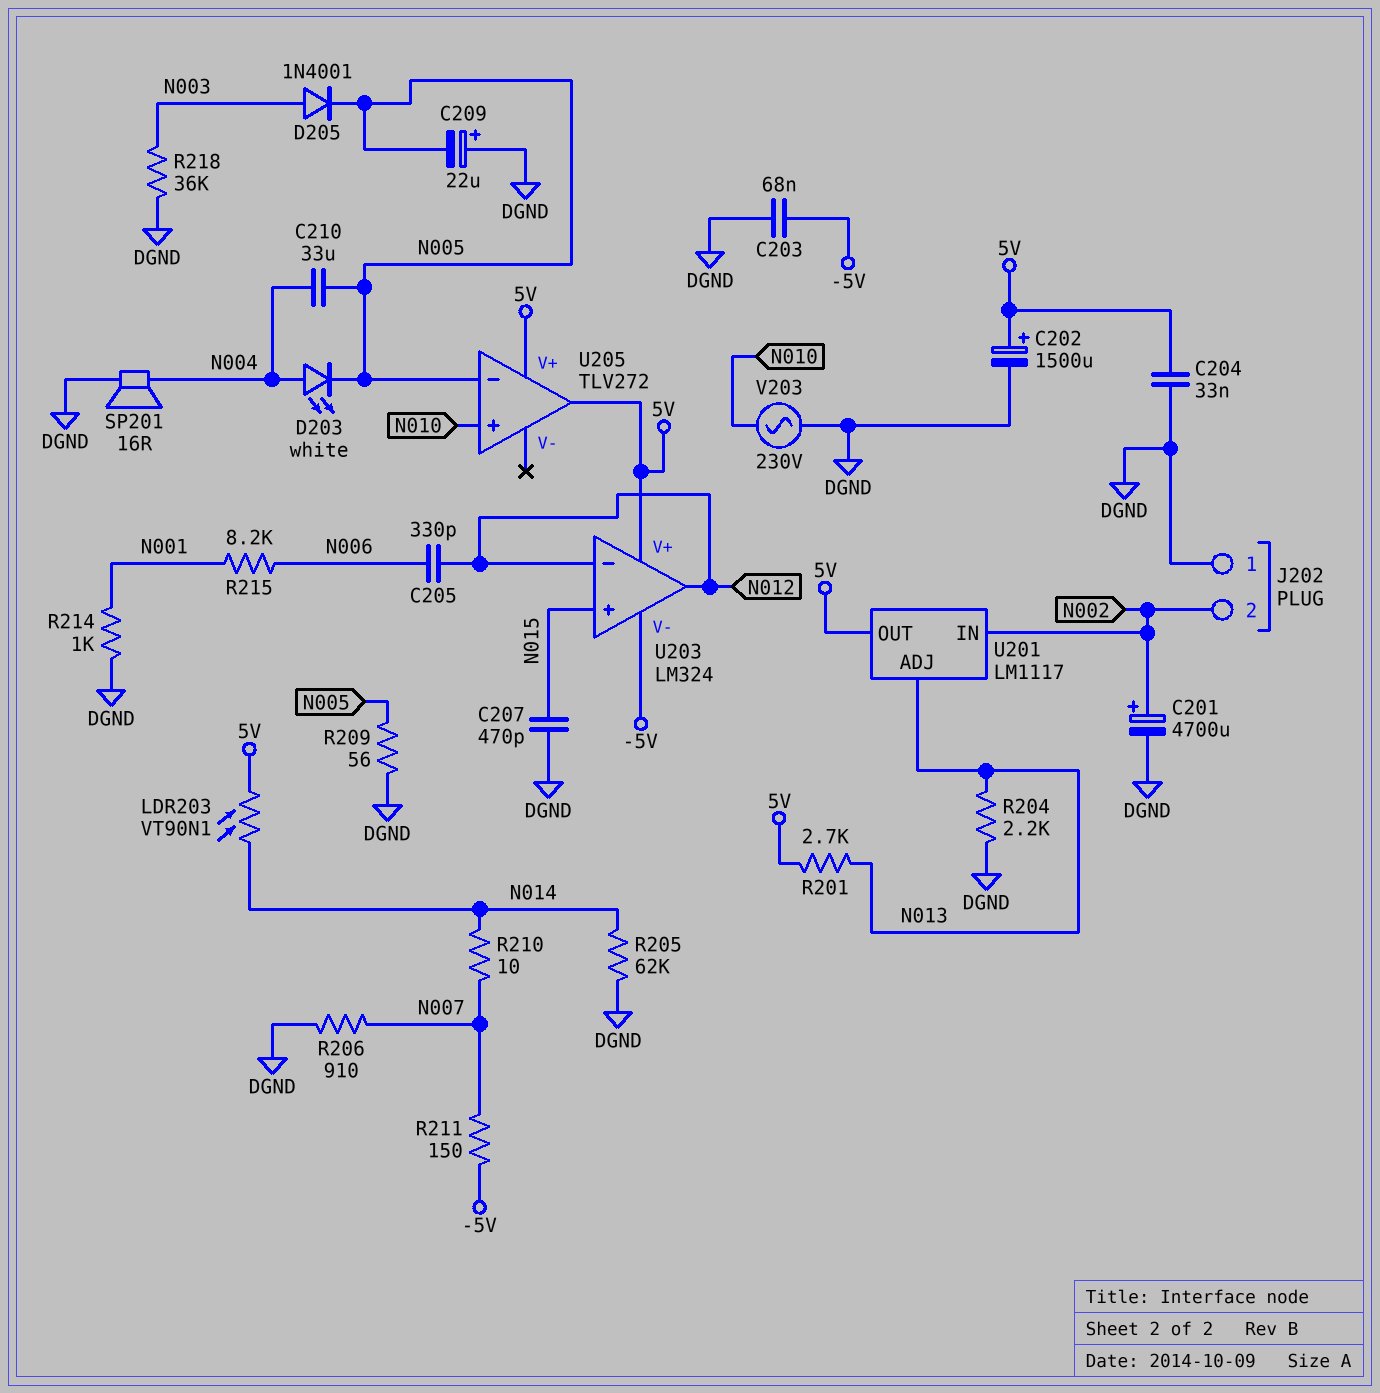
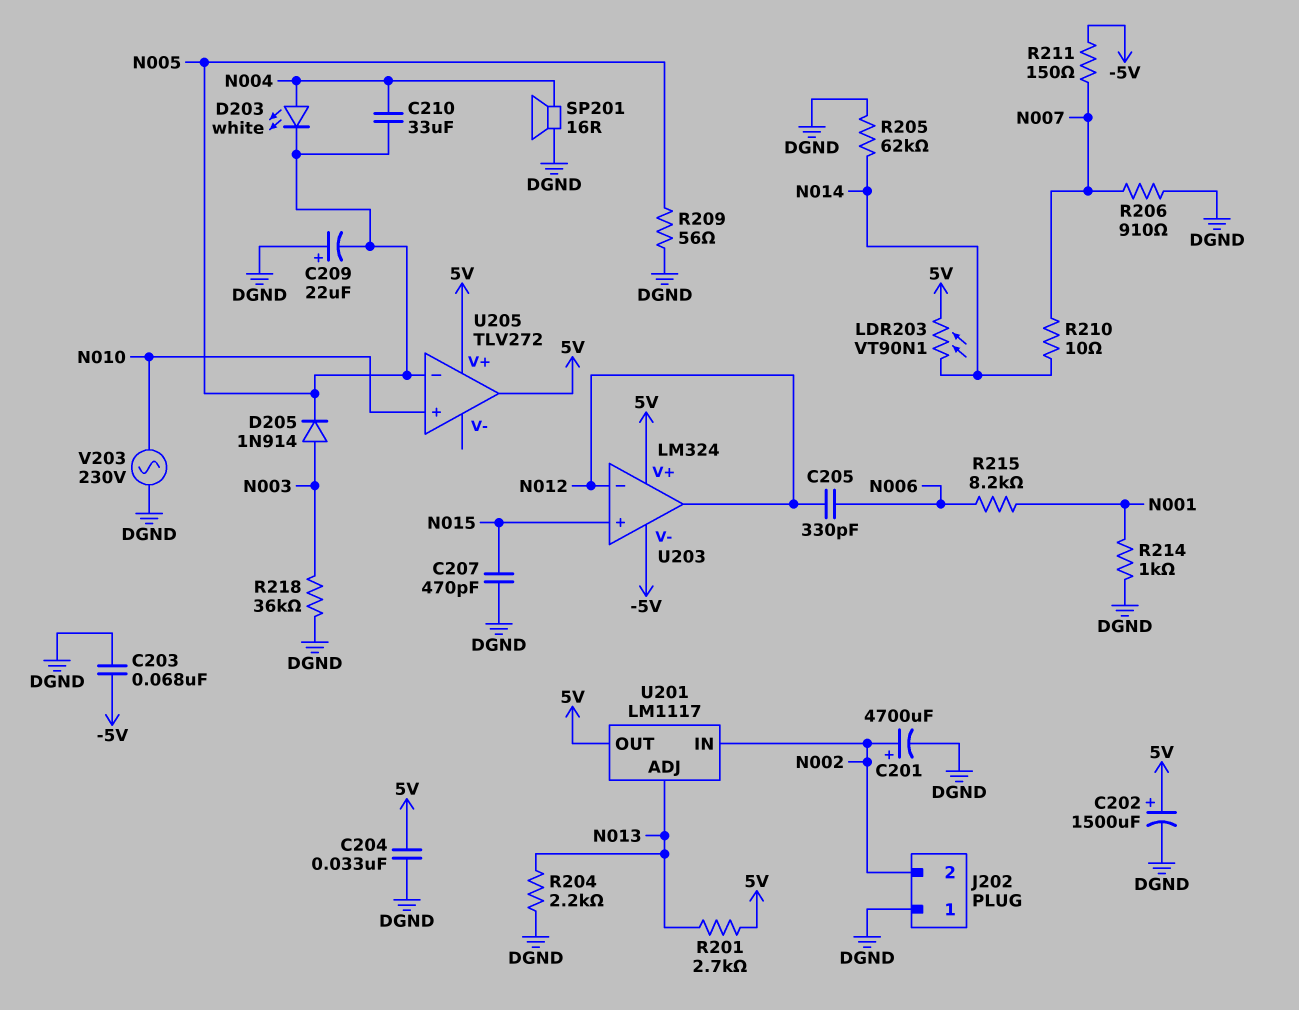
D205: diode 1N4001 (A N003, K N005) -> diode 1N914 (A N003, K N005)

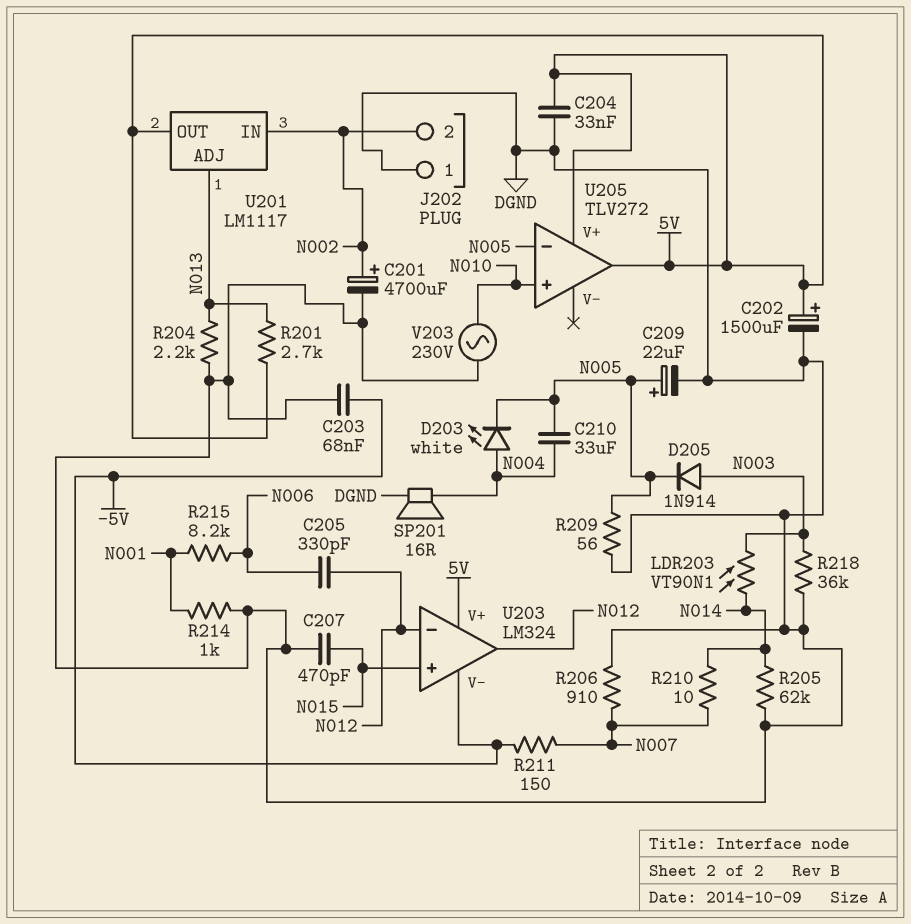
C209: 22uF (plus DGND, minus N005) -> 22uF (plus N005, minus DGND)
LDR203: VT90N1 (5V, N014) -> VT90N1 (N003, N014)

